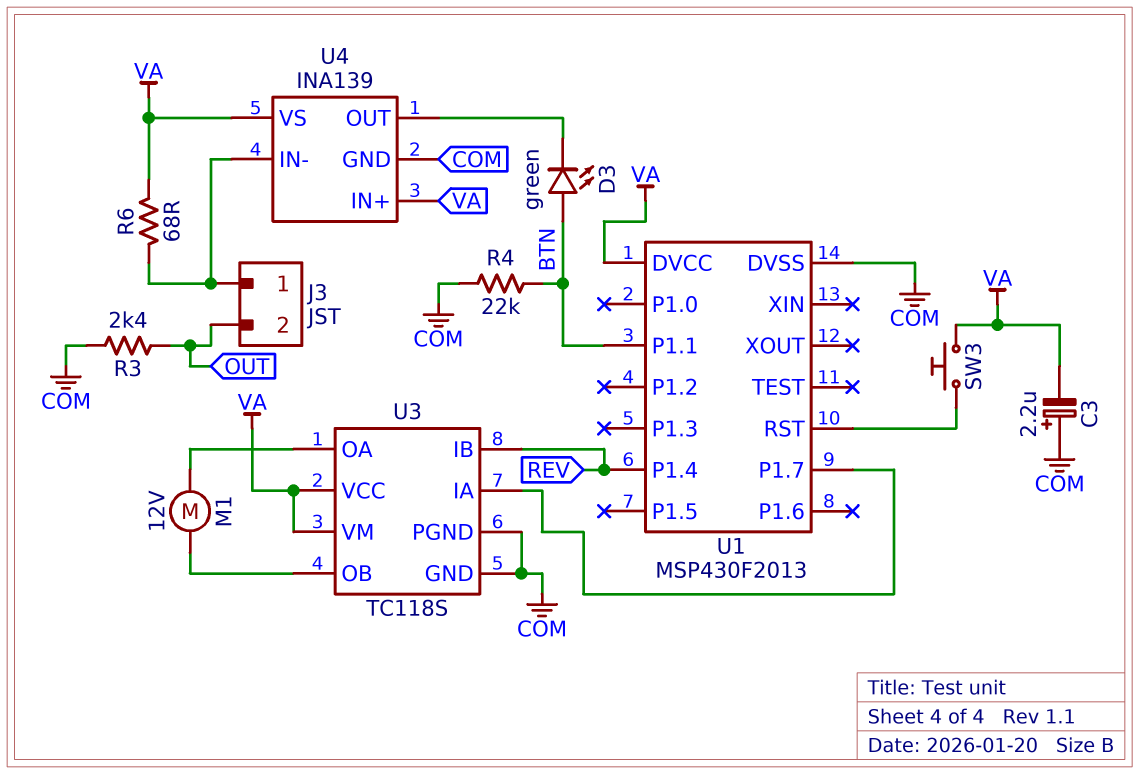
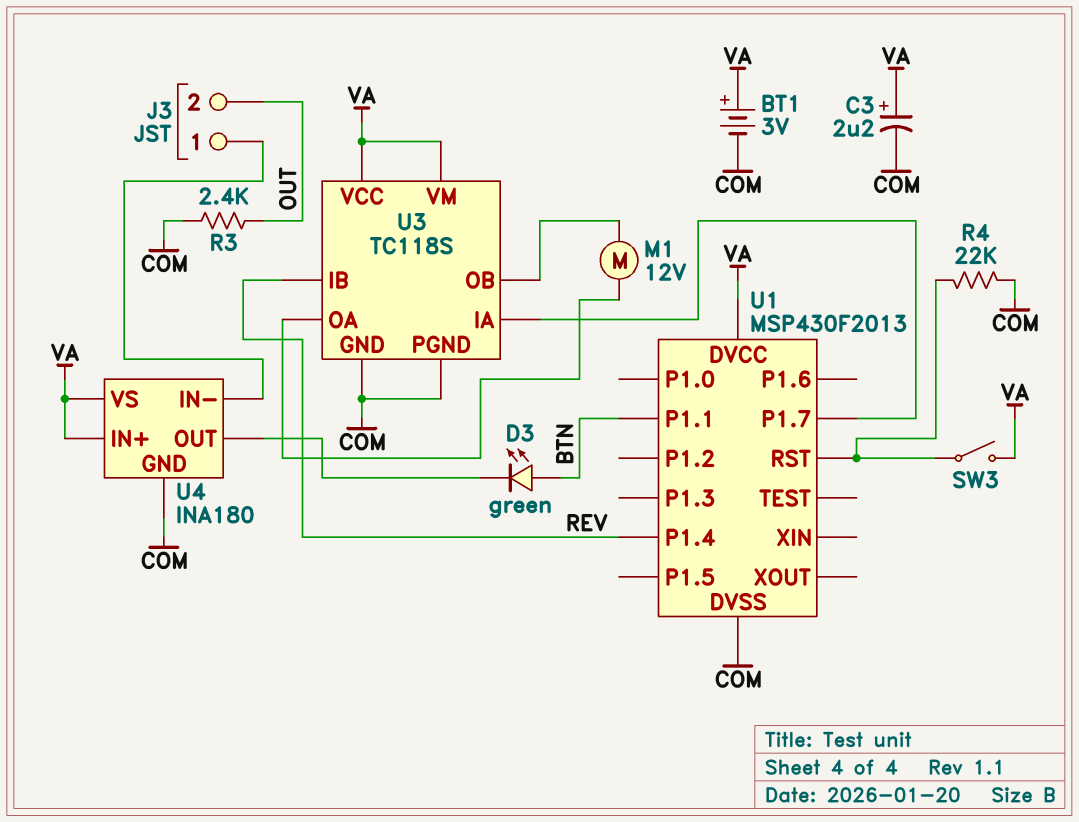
BT1: none -> 3V (plus VA, minus COM)
C3: 2.2uF (plus COM, minus VA) -> 2.2uF (plus VA, minus COM)
R4: 22k (BTN, COM) -> 22k (COM, U1/RST)
R6: 68 (J3/1, VA) -> none
SW3: button (U1/RST, VA) -> switch (U1/RST, VA)
U4: INA139 -> INA180

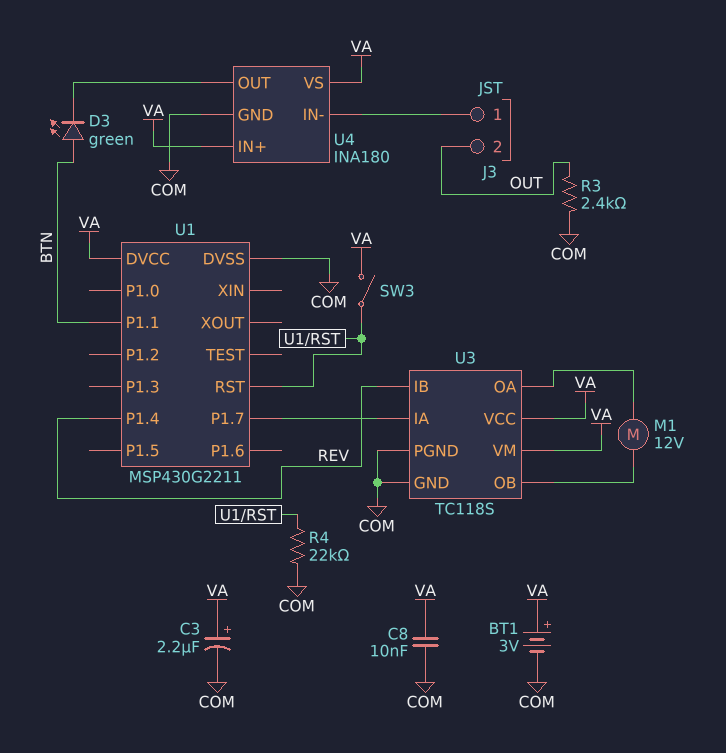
C8: none -> 10nF (COM, VA)
U1: MSP430F2013 -> MSP430G2211

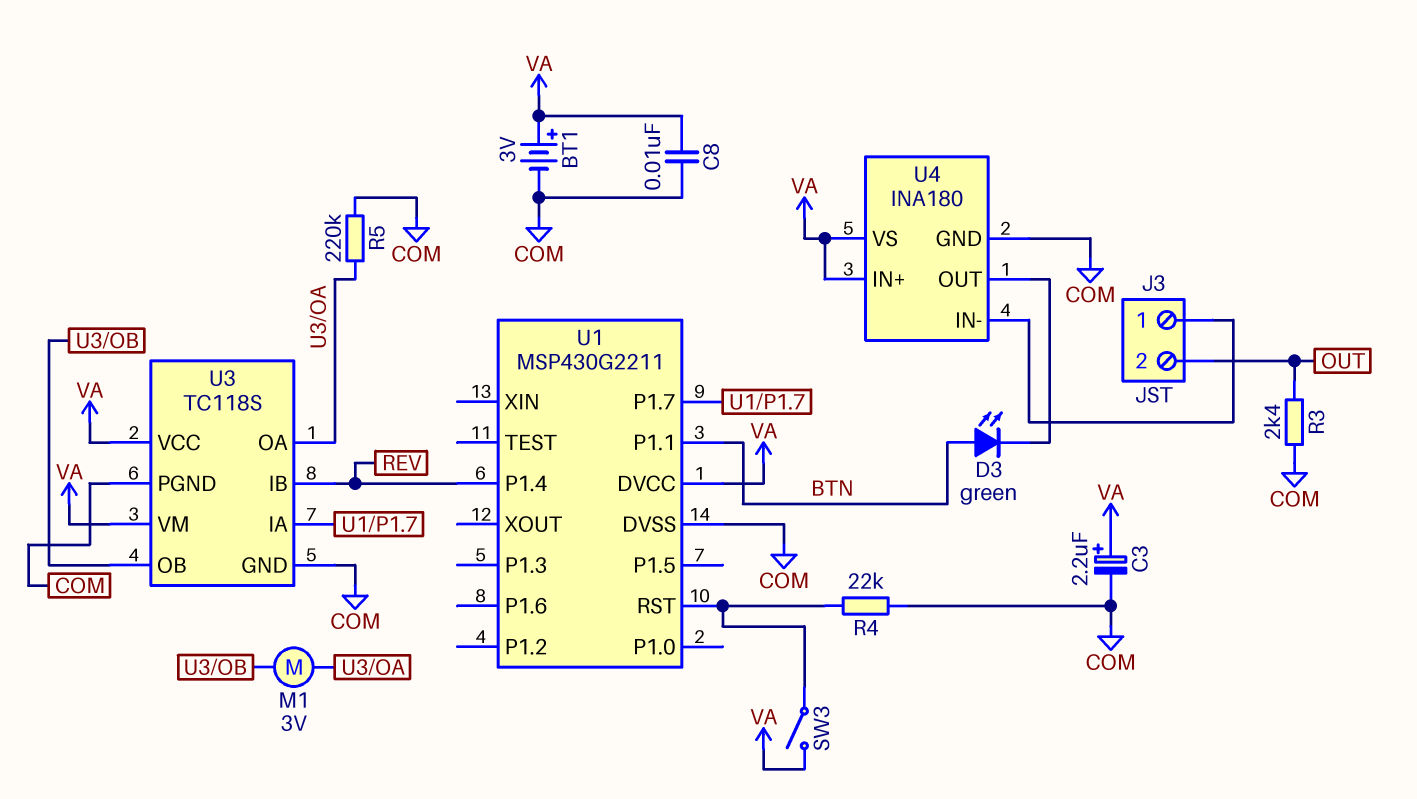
M1: motor 12V (U3/OA, U3/OB) -> motor 3V (U3/OA, U3/OB)
R5: none -> 220k (COM, U3/OA)

